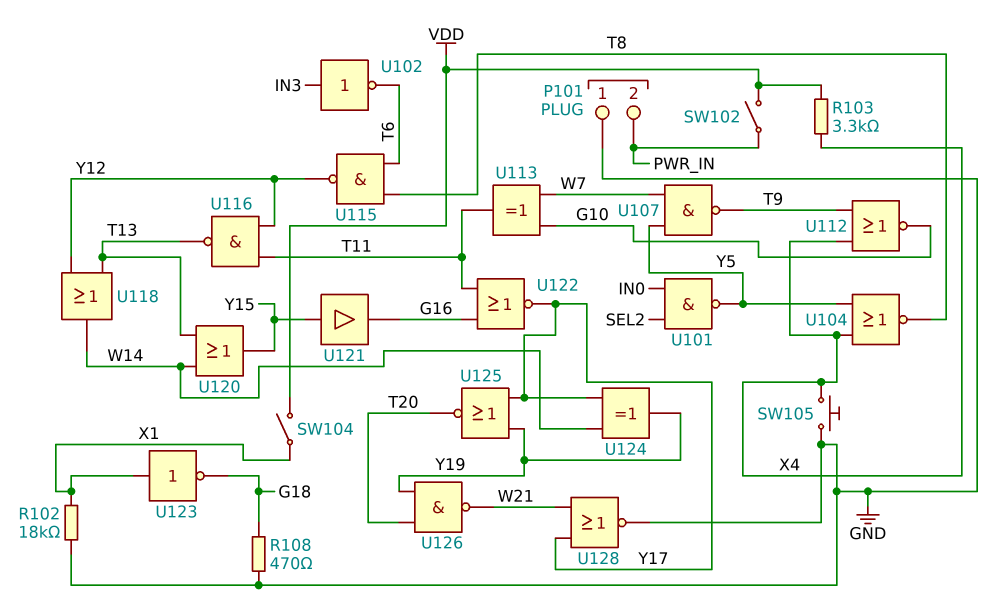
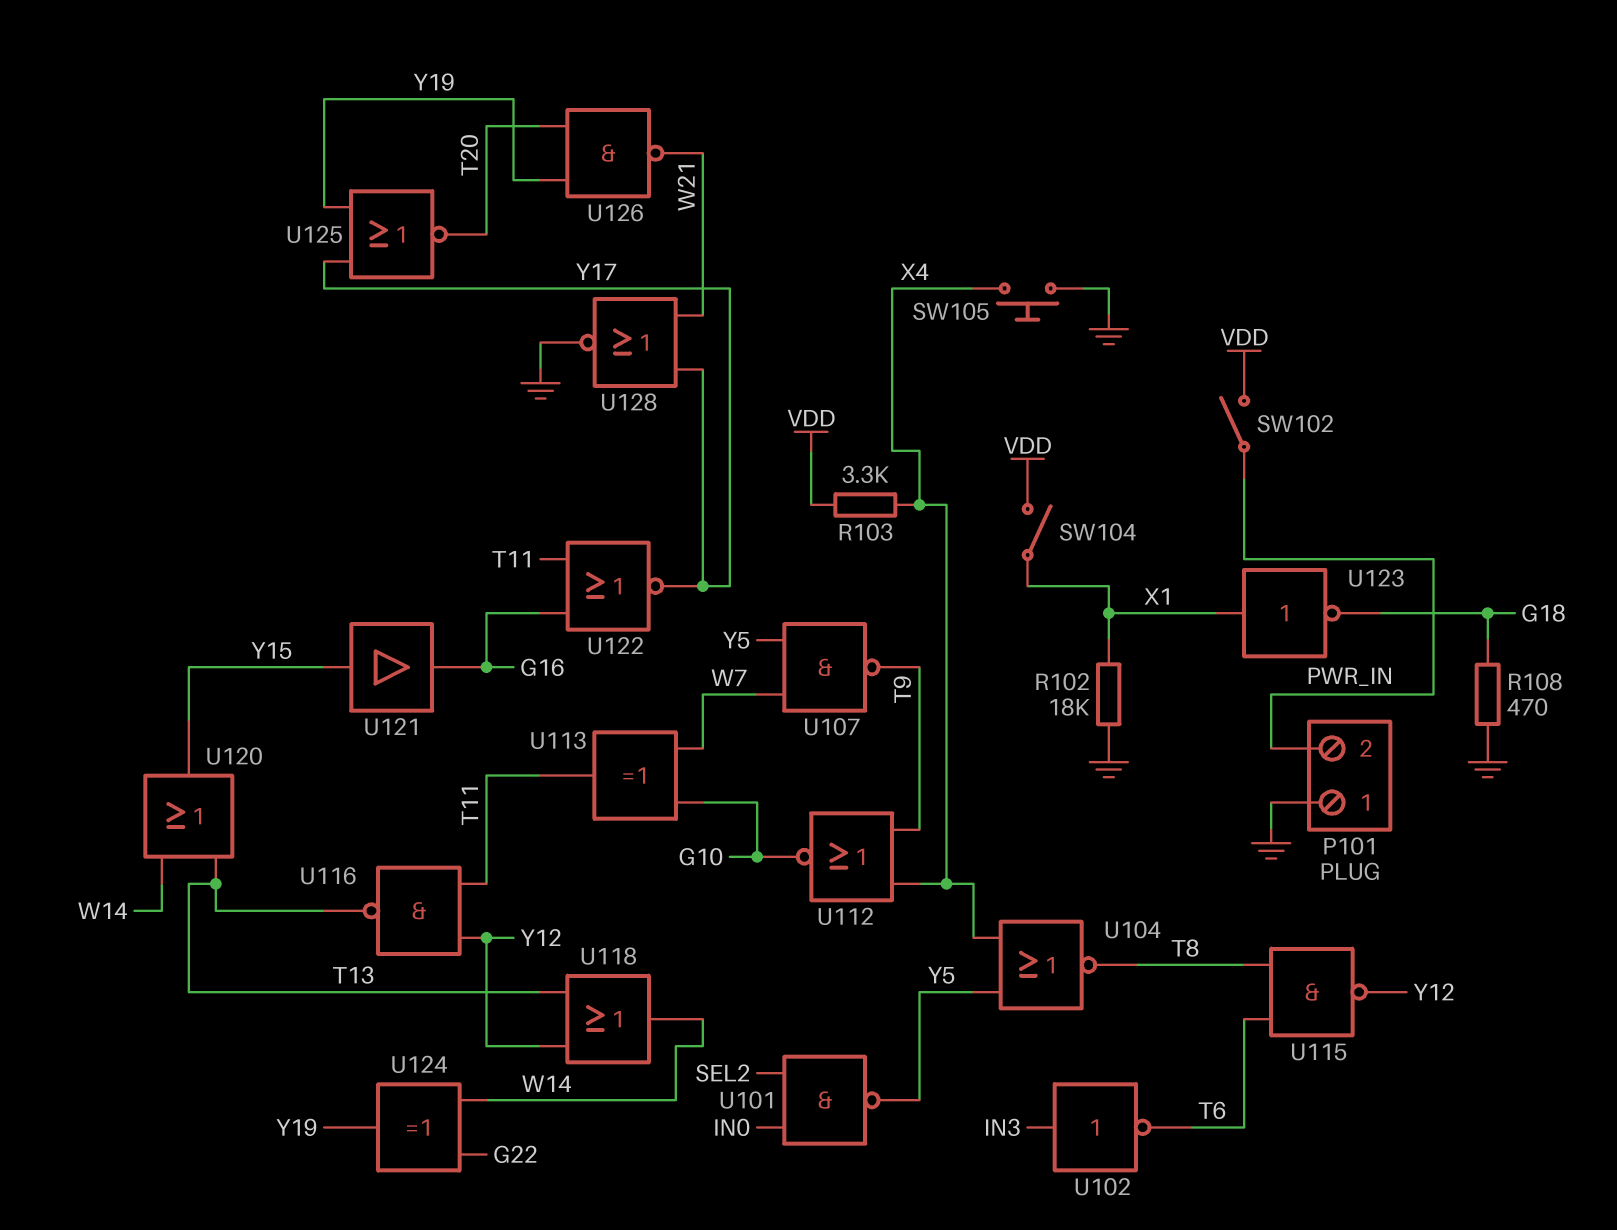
U124: XOR (in W14, in Y17, out Y19) -> XOR (in G22, in W14, out Y19)

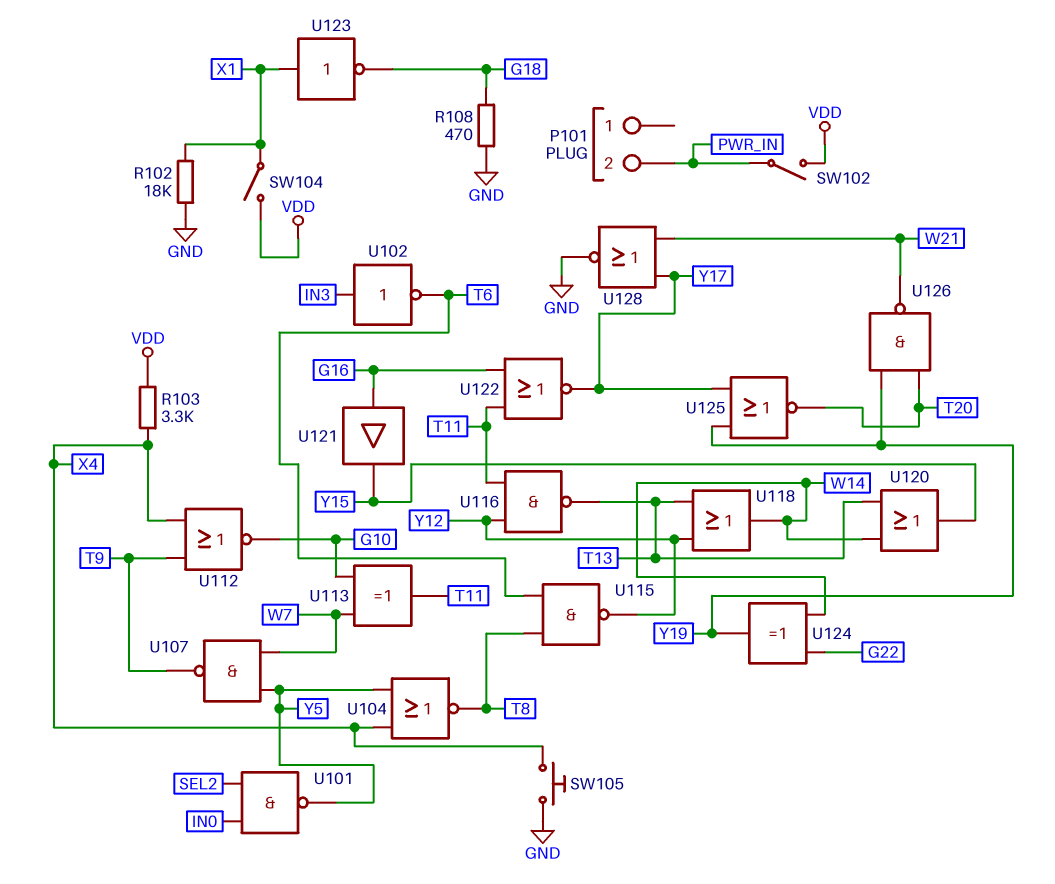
P101 pin 1: GND -> none
U121: buffer (in Y15, out G16) -> buffer (in G16, out Y15)

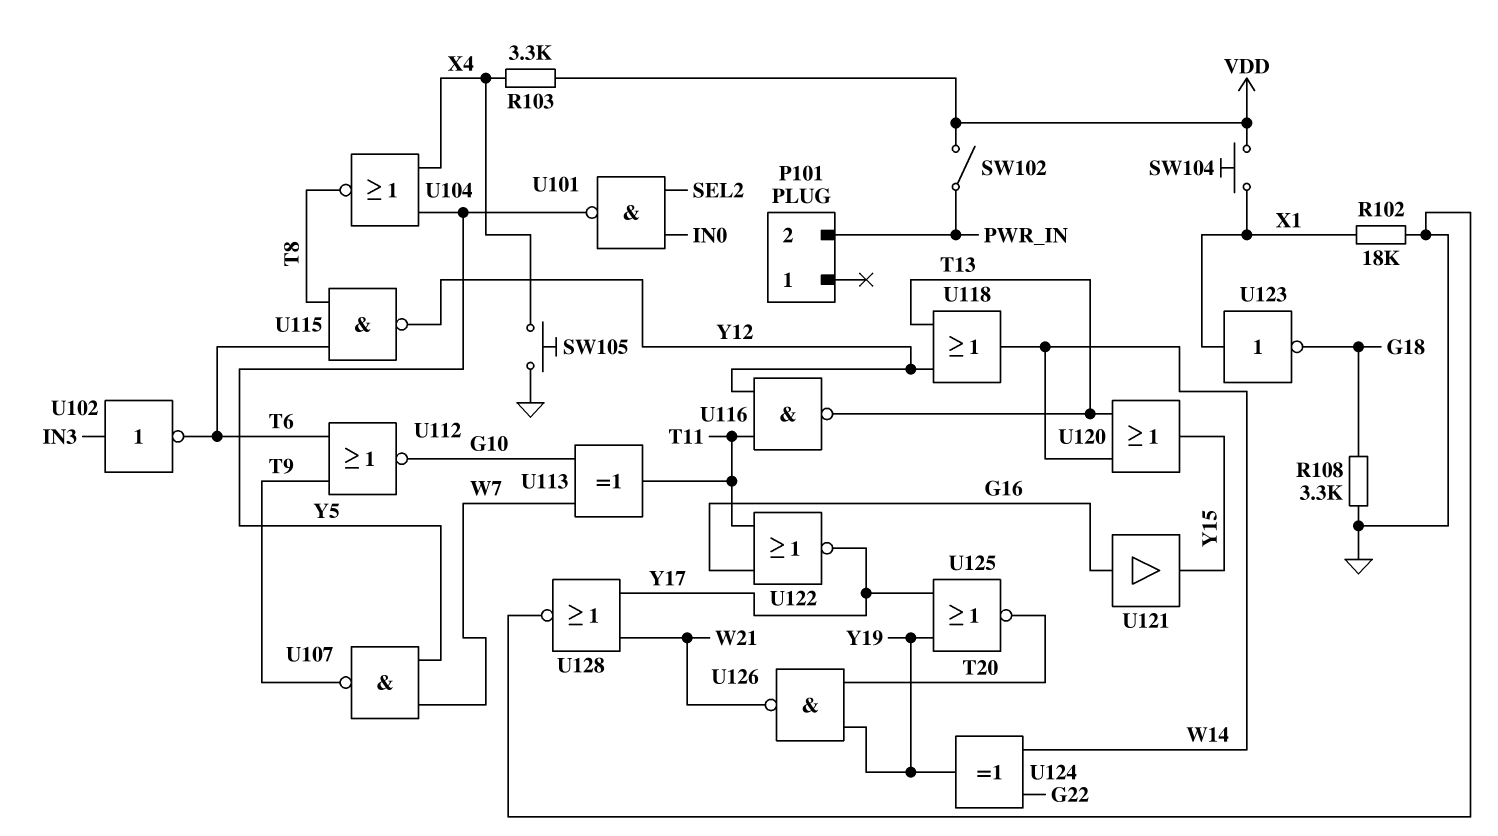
R108: 470 (G18, GND) -> 3.3k (G18, GND)
SW104: switch (VDD, X1) -> button (VDD, X1)
U112: NOR (in T9, in X4, out G10) -> NOR (in T6, in T9, out G10)

